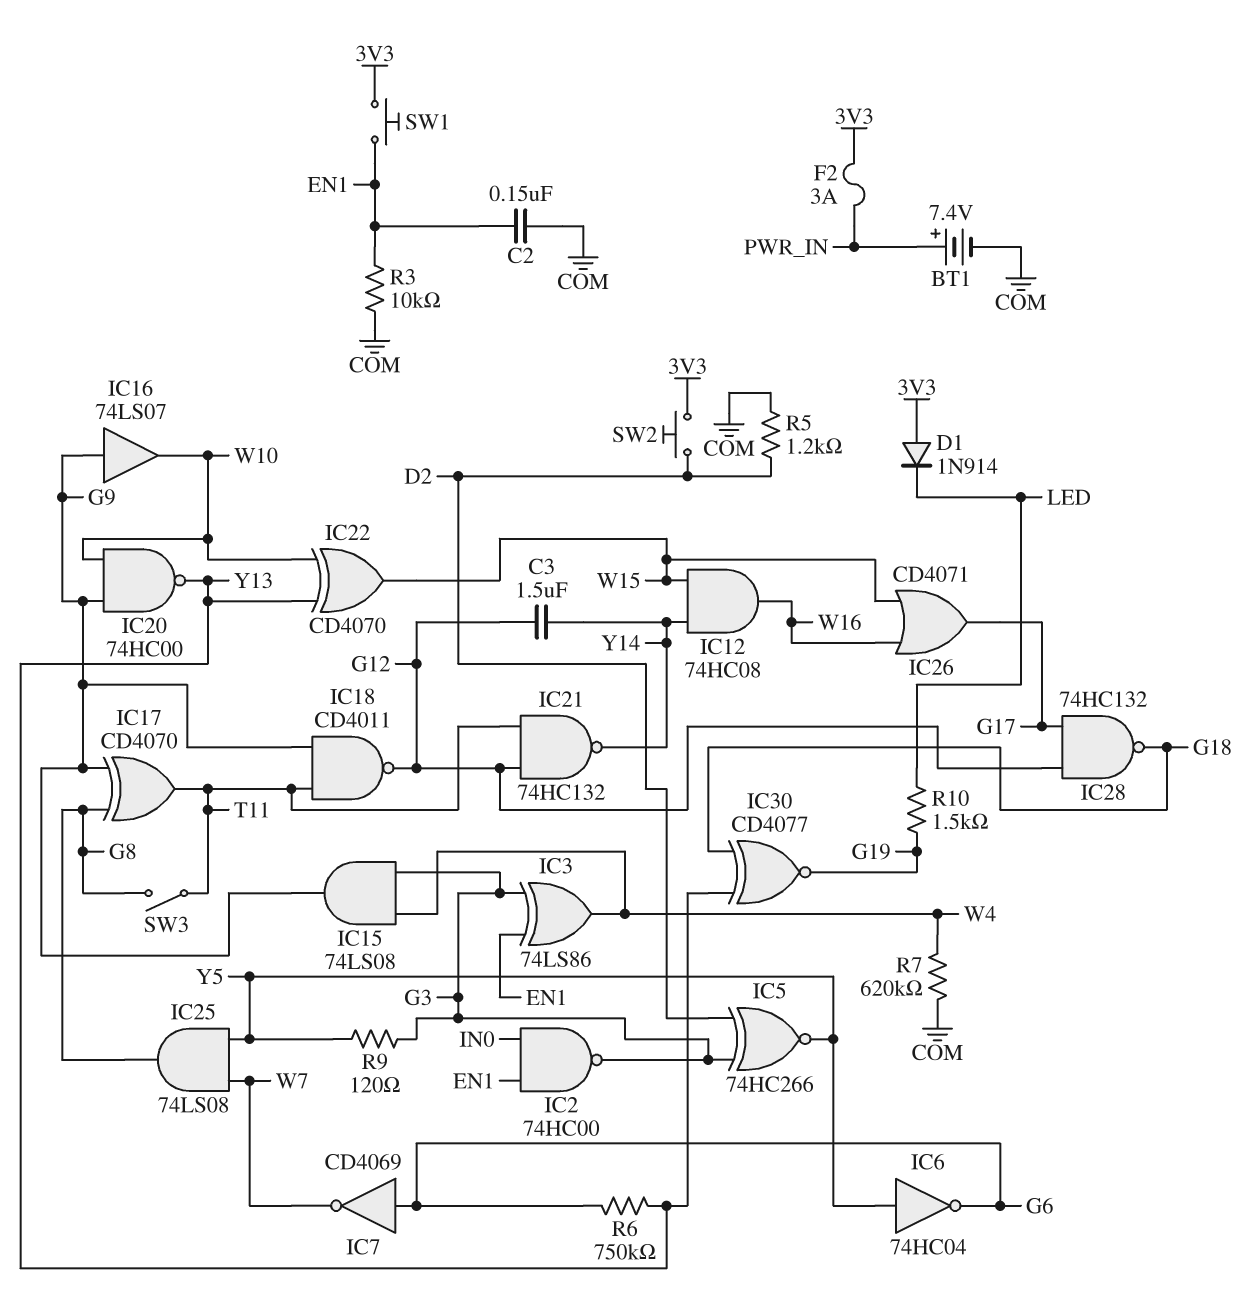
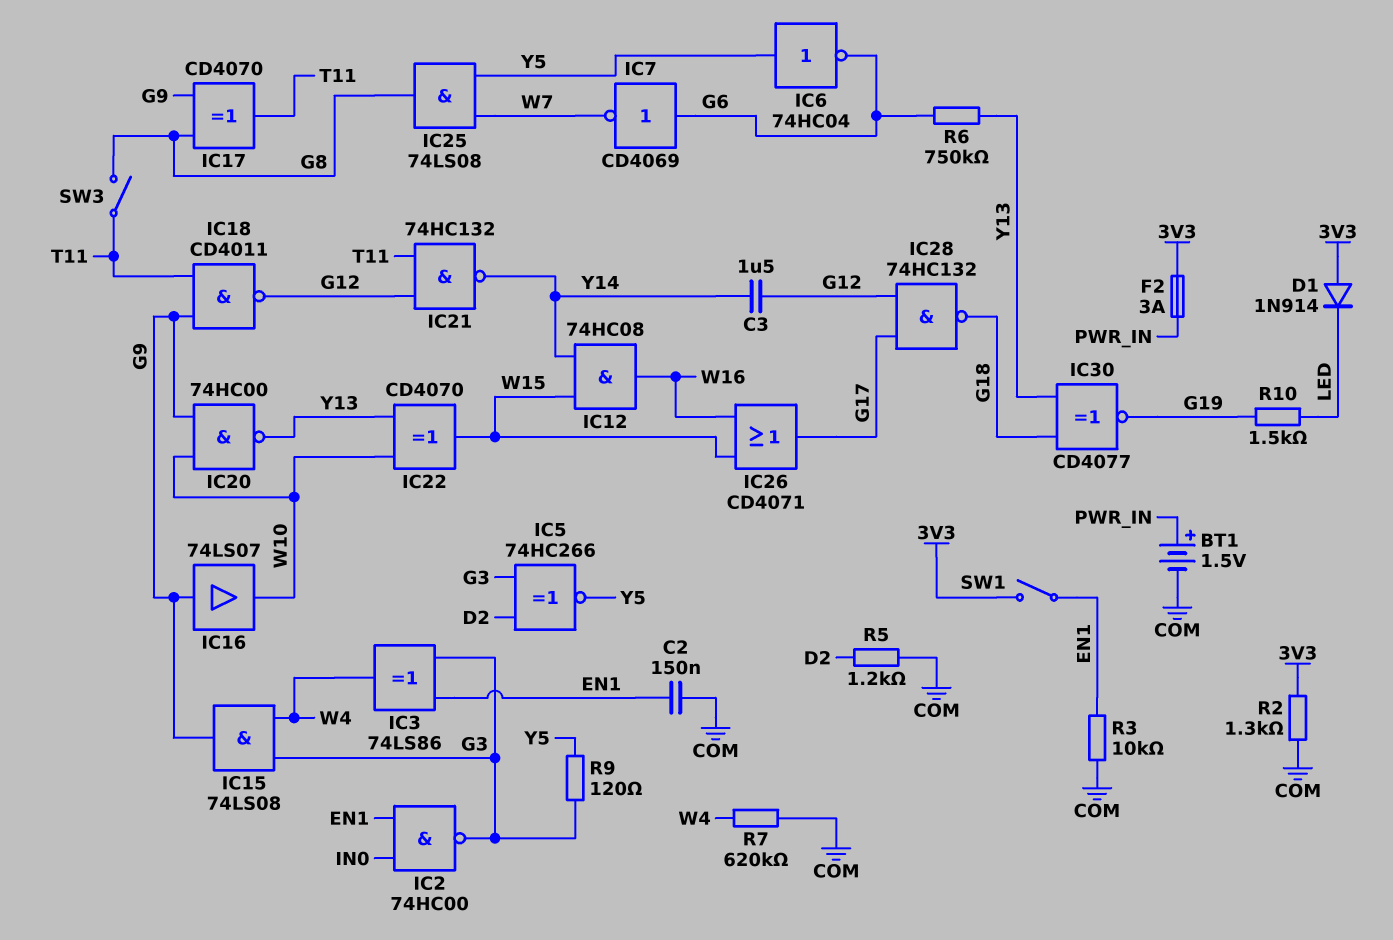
BT1: 7.4V (plus PWR_IN, minus COM) -> 1.5V (plus PWR_IN, minus COM)
R2: none -> 1.3k (3V3, COM)
SW1: button (3V3, EN1) -> switch (3V3, EN1)
SW2: button (3V3, D2) -> none

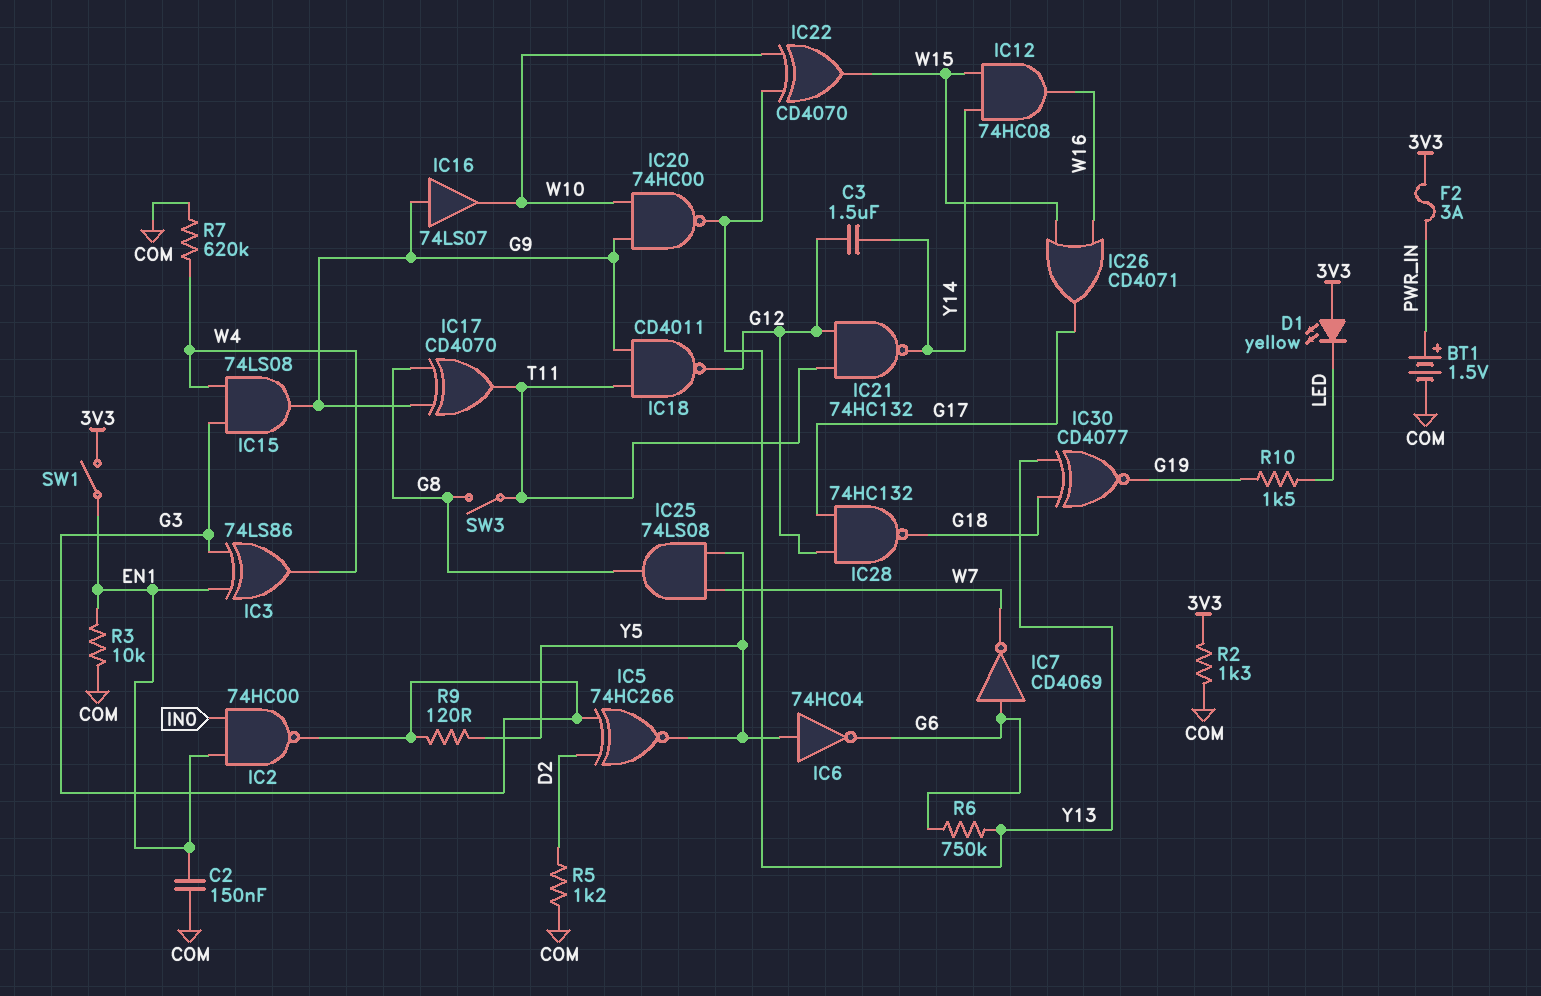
D1: diode 1N914 (A 3V3, K LED) -> LED yellow (A 3V3, K LED)

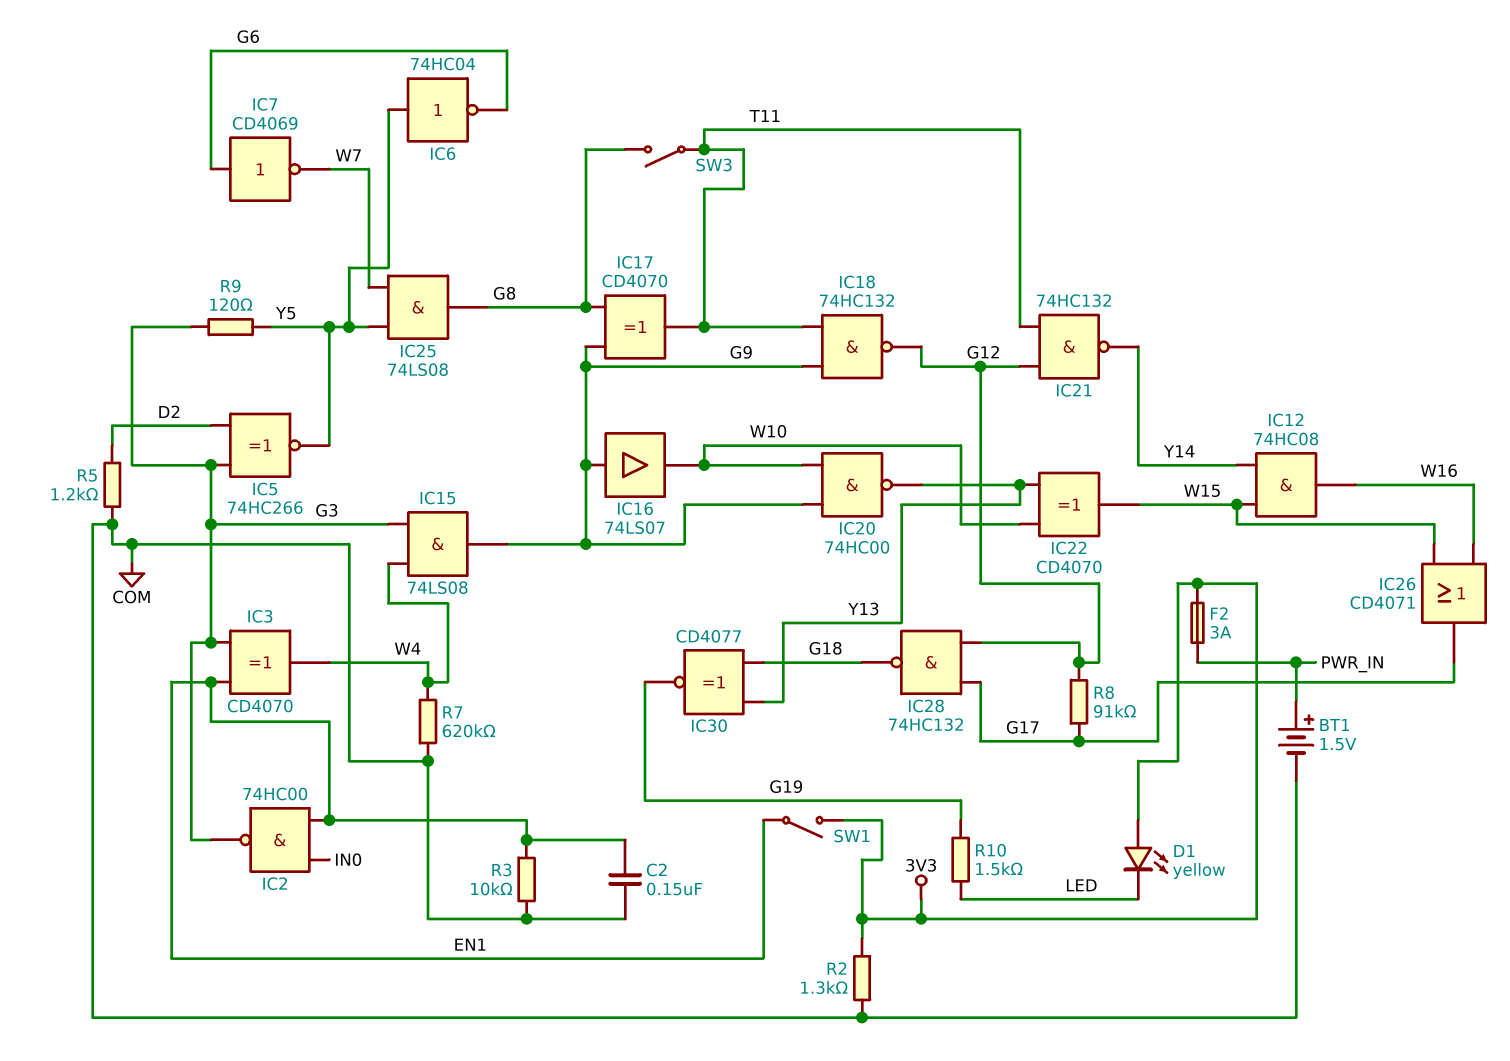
C3: 1.5uF (G12, Y14) -> none
IC3: XOR 74LS86 (in EN1, in G3, out W4) -> XOR CD4070 (in EN1, in G3, out W4)
IC18: NAND CD4011 (in G9, in T11, out G12) -> NAND 74HC132 (in G9, in T11, out G12)
R6: 750k (G6, Y13) -> none
R8: none -> 91k (G12, G17)

